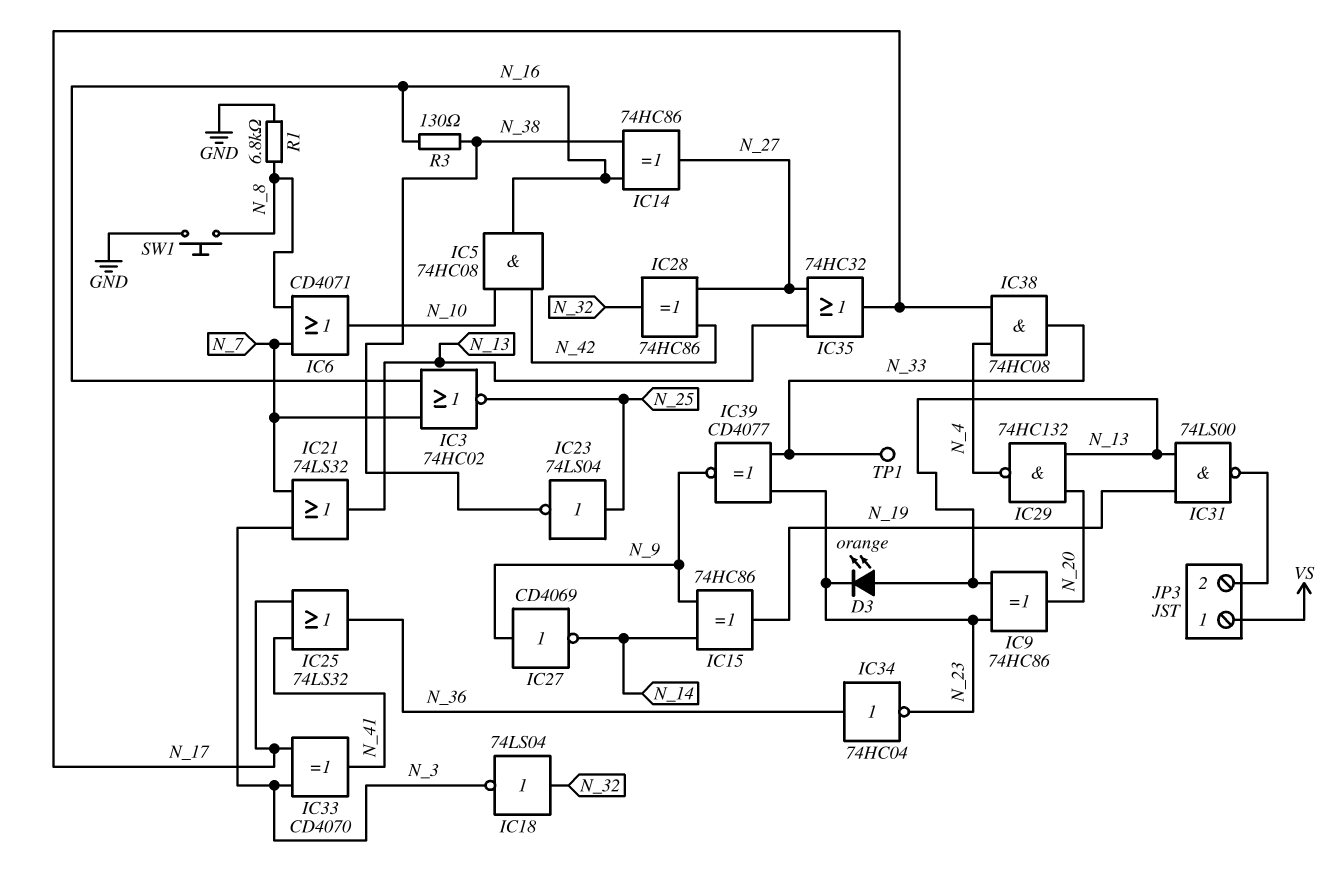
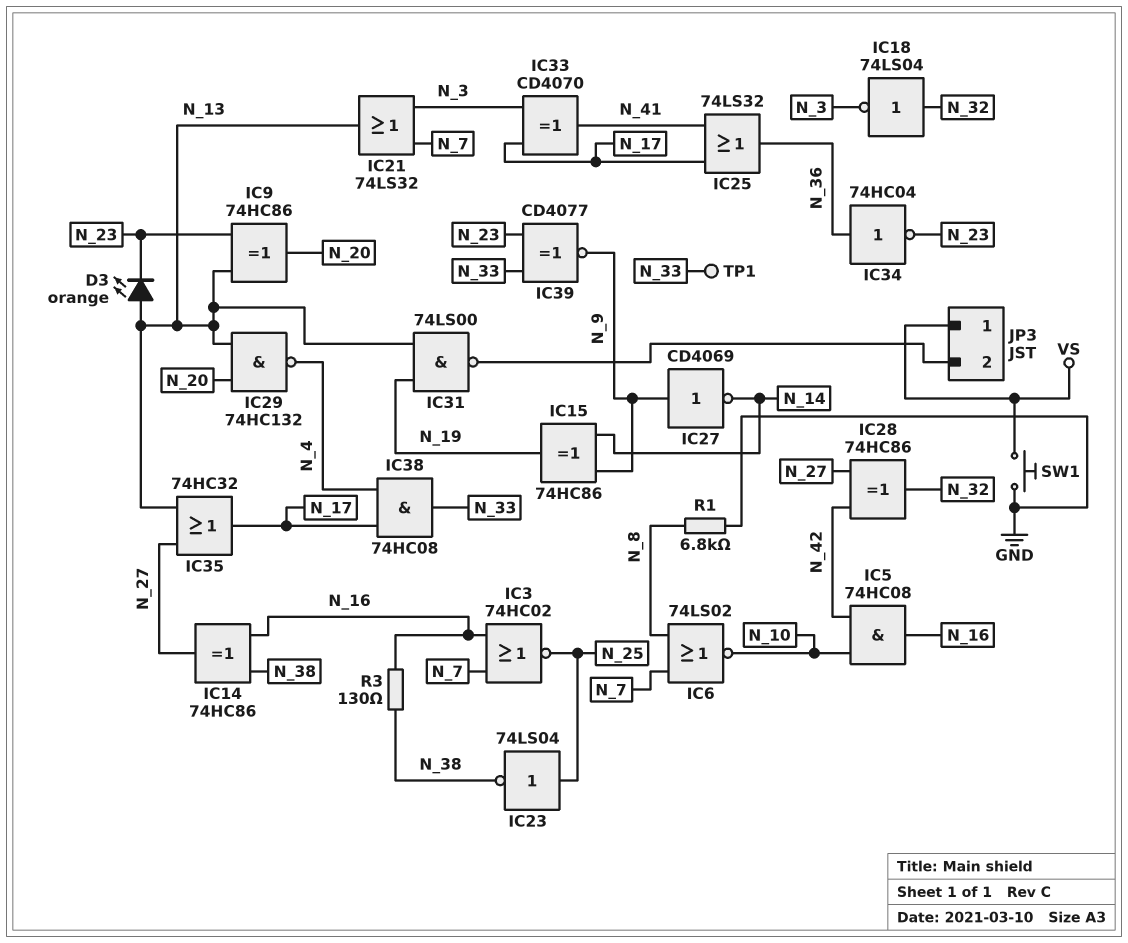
IC6: OR CD4071 (in N_7, in N_8, out N_10) -> NOR 74LS02 (in N_7, in N_8, out N_10)
SW1: button (GND, N_8) -> button (GND, VS)

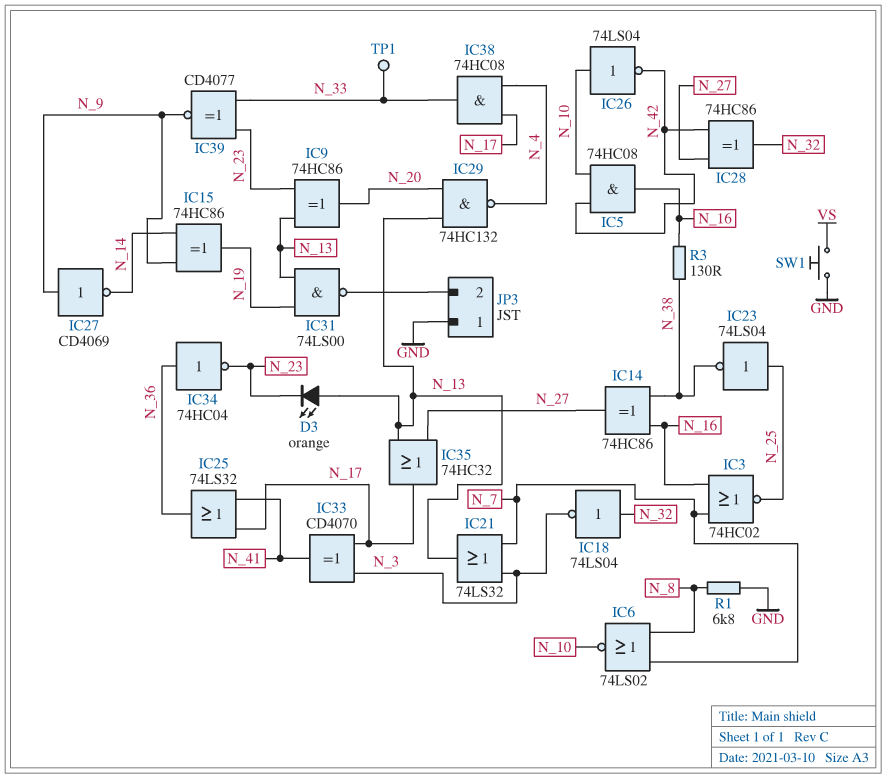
IC26: none -> NOT 74LS04 (in N_10, out N_42)
JP3 pin 1: VS -> GND

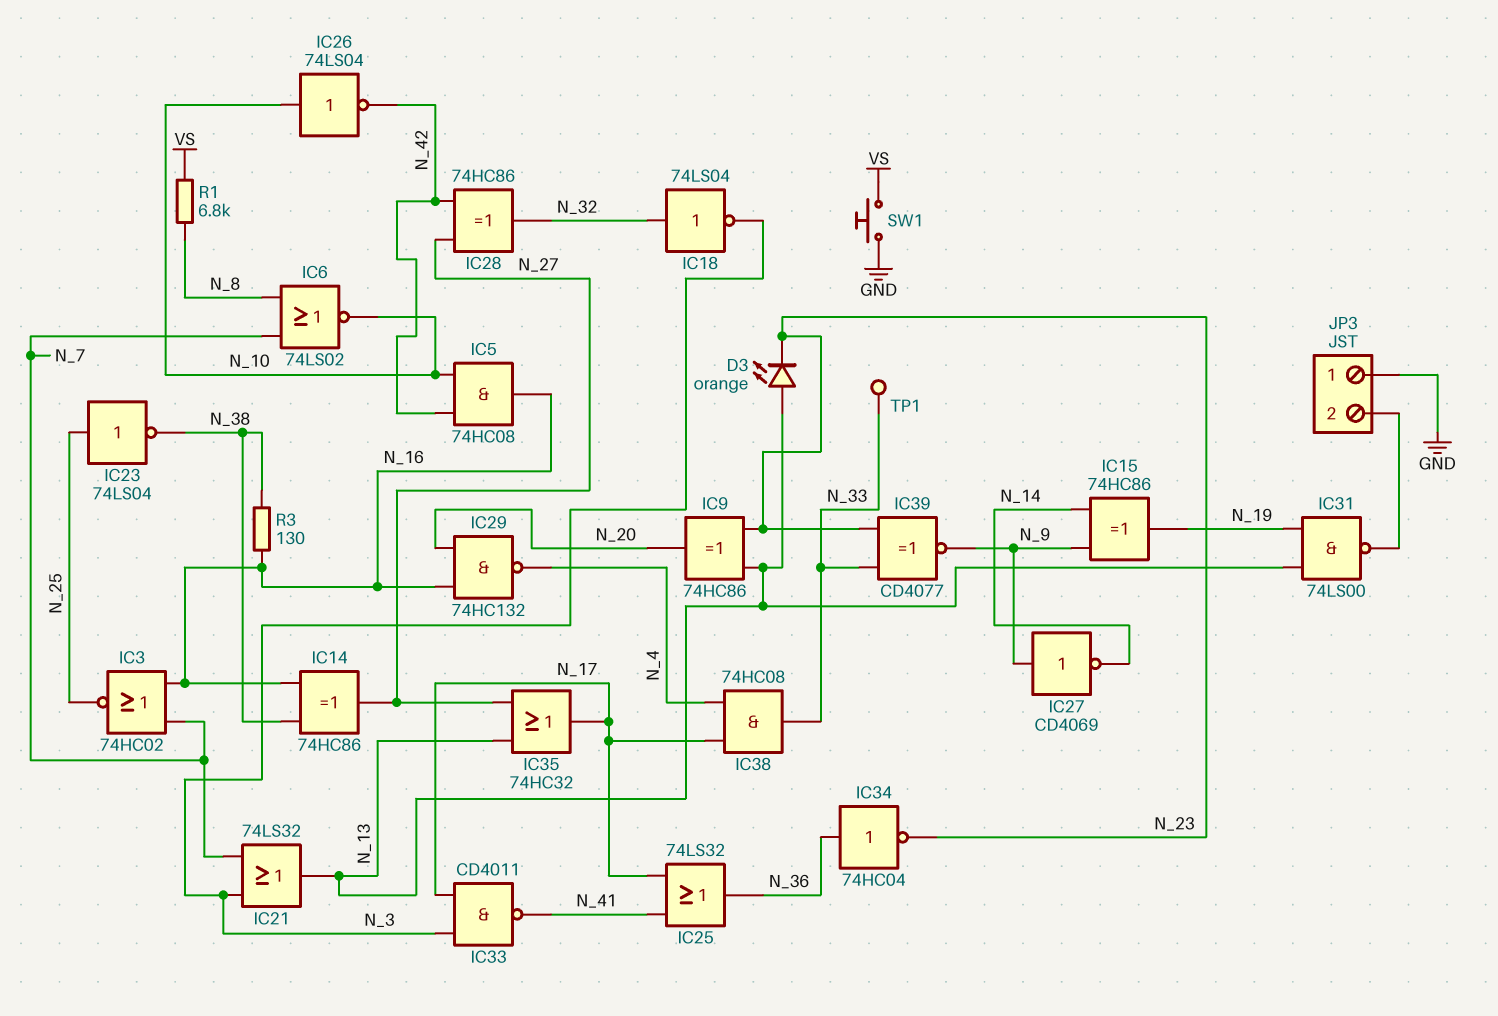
IC29: NAND 74HC132 (in N_13, in N_20, out N_4) -> NAND 74HC132 (in N_16, in N_20, out N_4)
IC33: XOR CD4070 (in N_3, in N_17, out N_41) -> NAND CD4011 (in N_3, in N_17, out N_41)
R1: 6.8k (GND, N_8) -> 6.8k (N_8, VS)

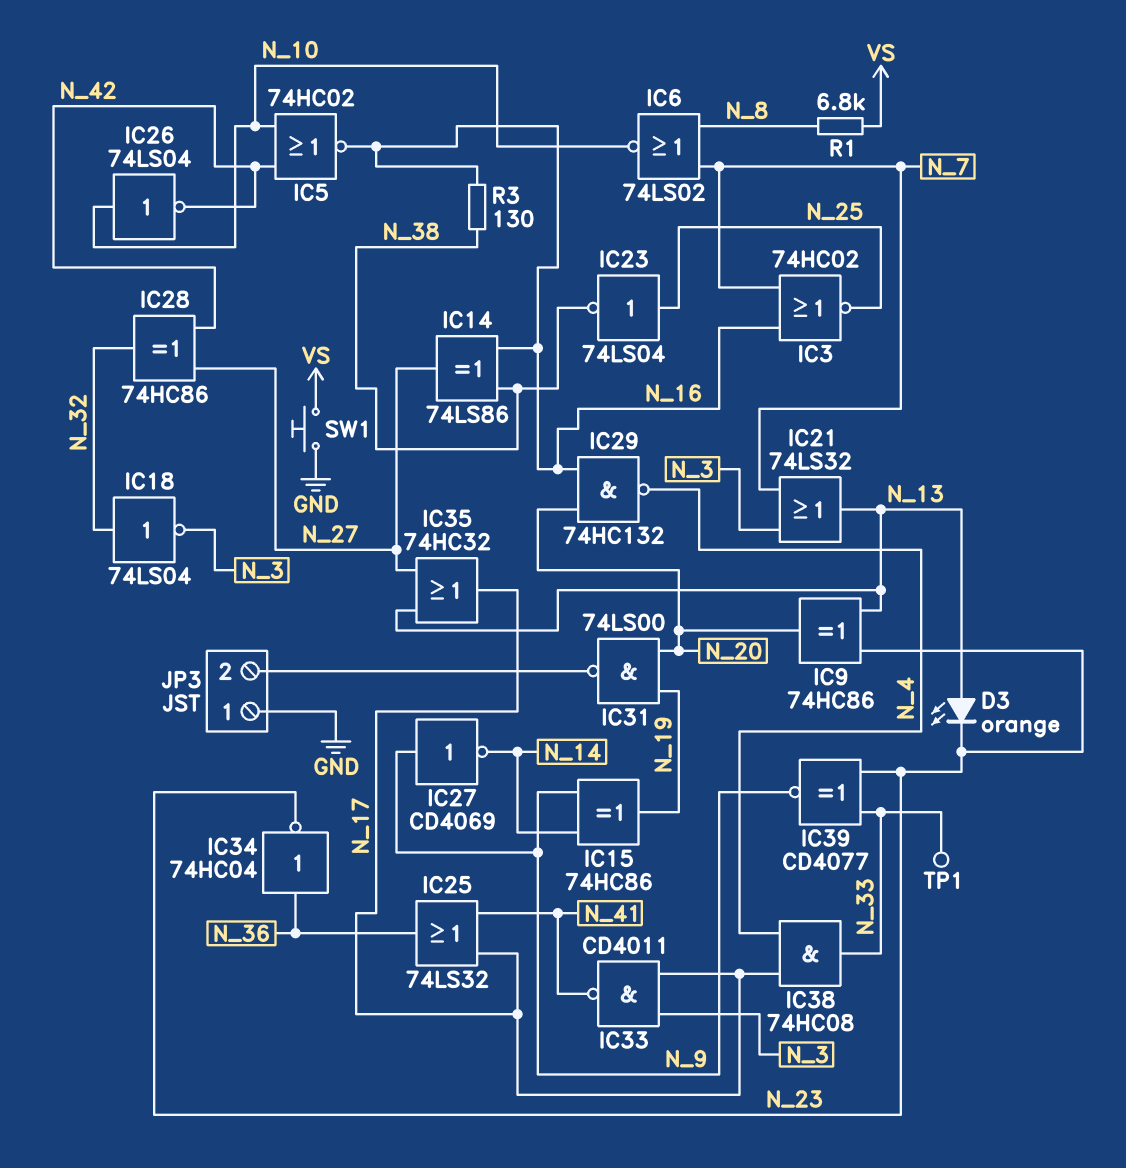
IC5: AND 74HC08 (in N_10, in N_42, out N_16) -> NOR 74HC02 (in N_10, in N_42, out N_16)
IC14: XOR 74HC86 (in N_16, in N_38, out N_27) -> XOR 74LS86 (in N_16, in N_38, out N_27)
IC31: NAND 74LS00 (in N_13, in N_19, out JP3/2) -> NAND 74LS00 (in N_19, in N_20, out JP3/2)

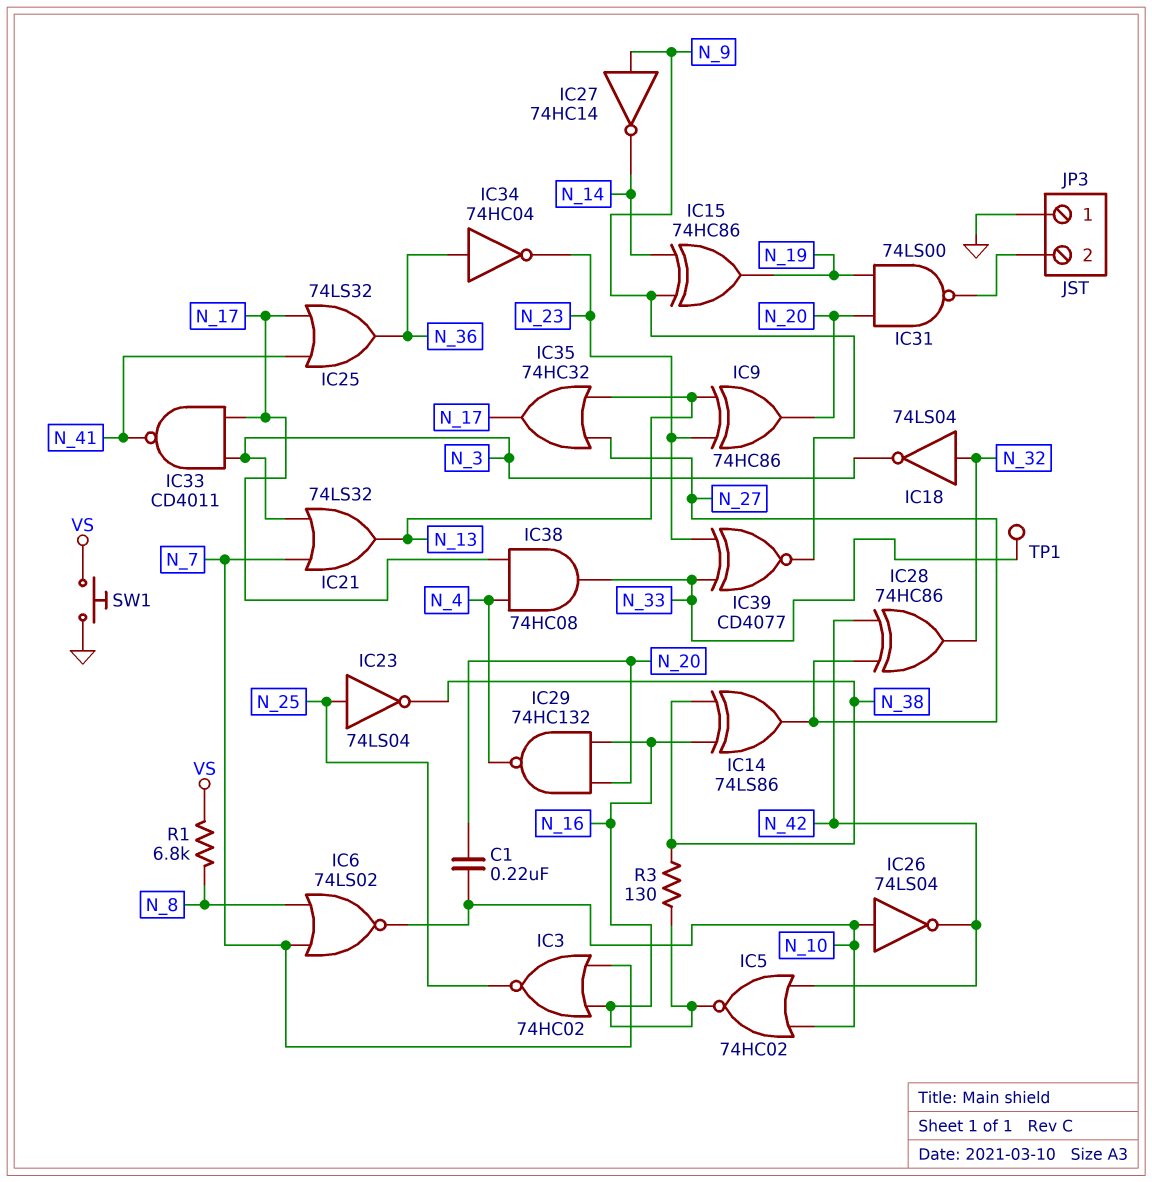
C1: none -> 220nF (N_10, N_20)
D3: LED orange (A N_13, K N_23) -> none
IC27: NOT CD4069 (in N_9, out N_14) -> NOT 74HC14 (in N_9, out N_14)

